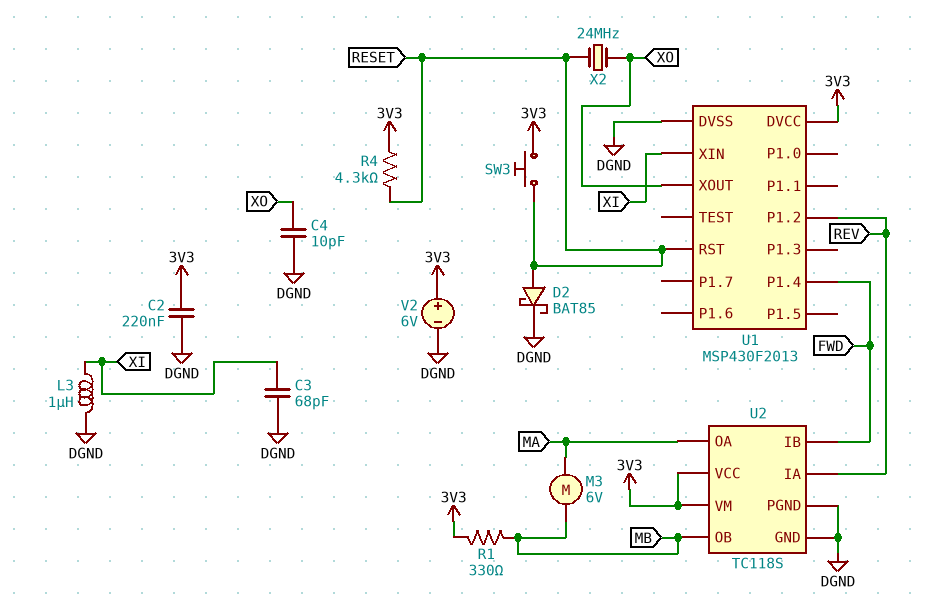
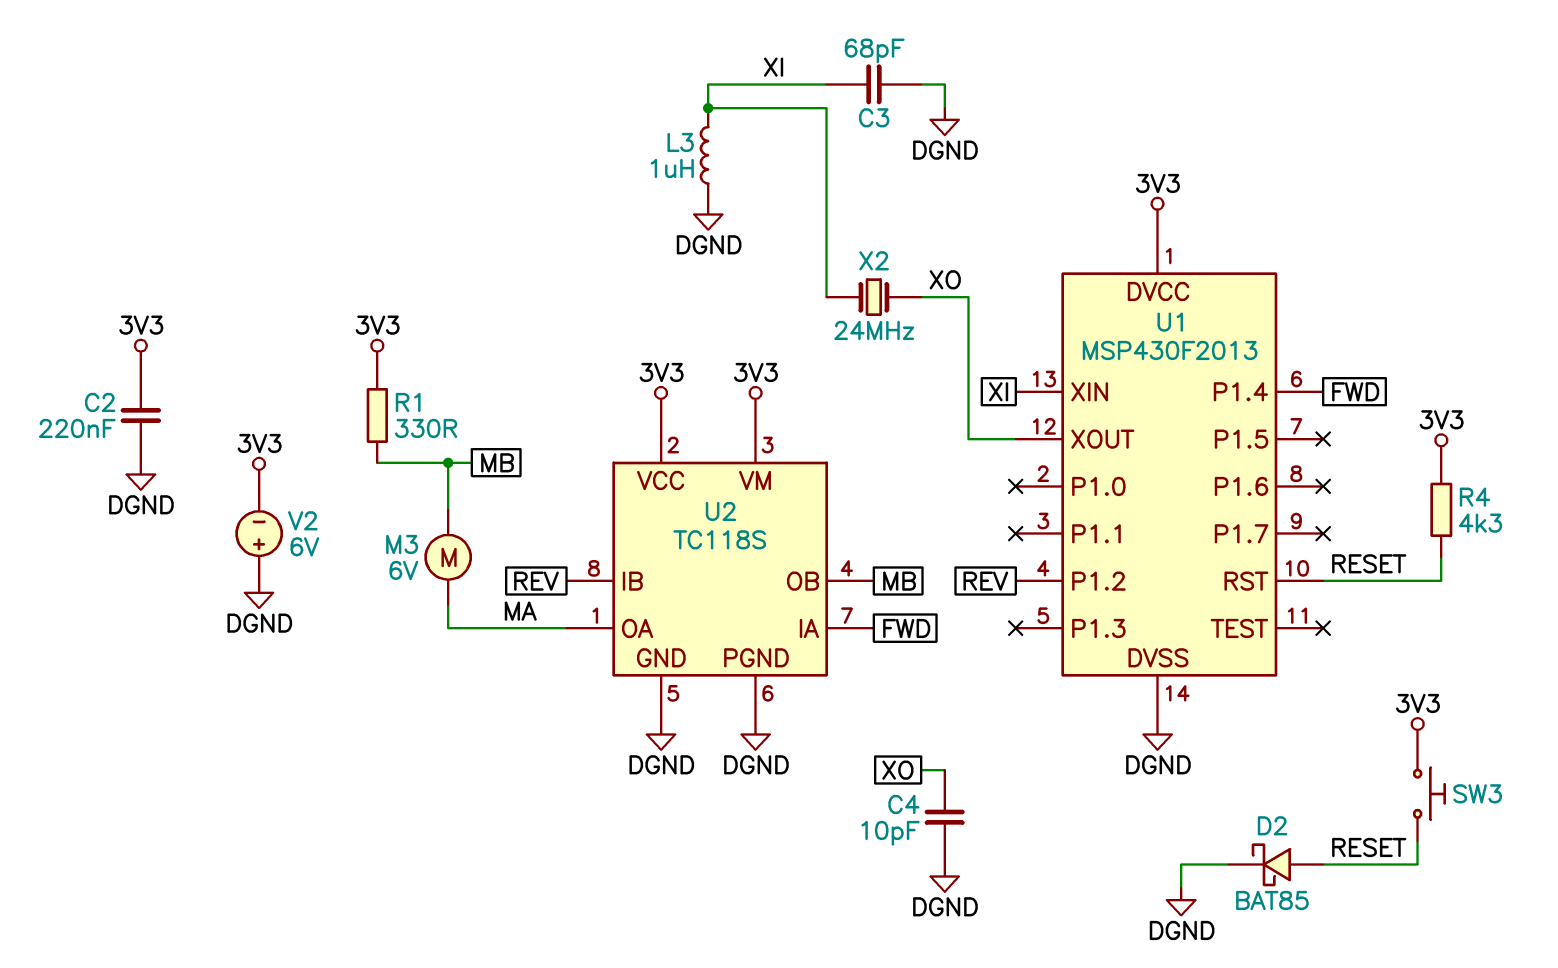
U2 pin IA: REV -> FWD
U2 pin IB: FWD -> REV
V2: 6V (plus 3V3, minus DGND) -> 6V (plus DGND, minus 3V3)
X2: 24MHz (RESET, XO) -> 24MHz (XI, XO)

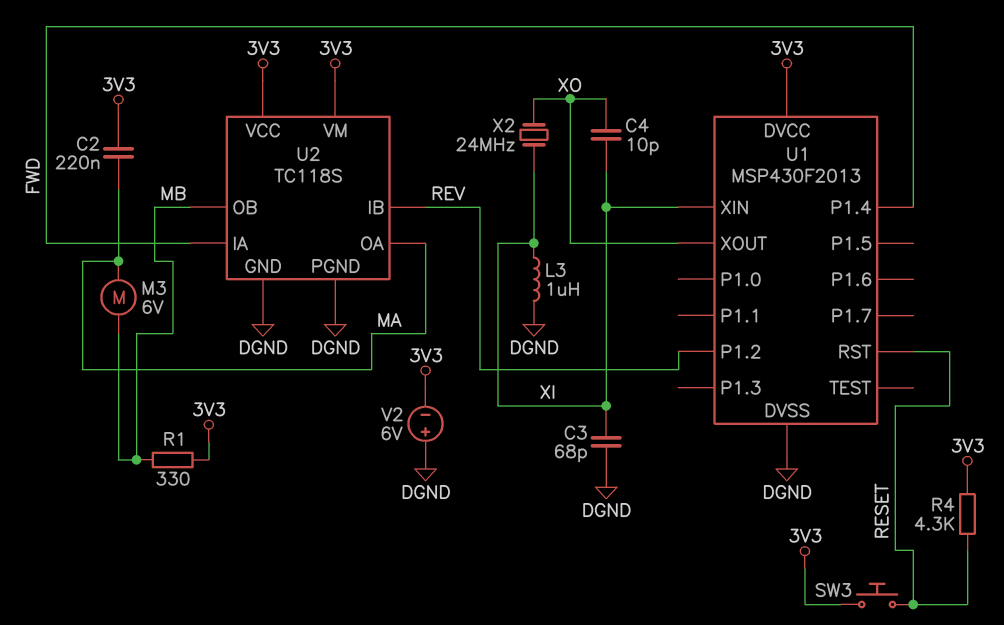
C2: 220nF (3V3, DGND) -> 220nF (3V3, MA)
C4: 10pF (DGND, XO) -> 10pF (XI, XO)
D2: schottky BAT85 (A RESET, K DGND) -> none

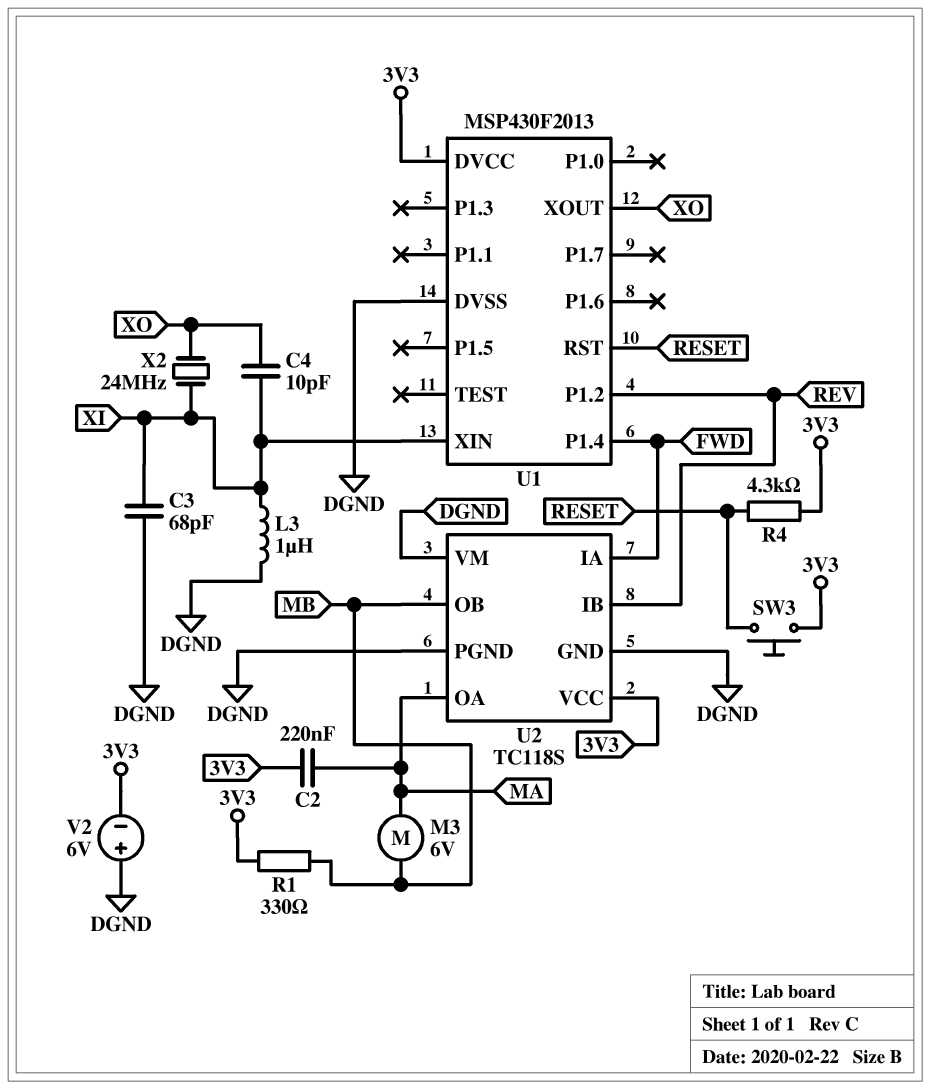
U2 pin VM: 3V3 -> DGND

